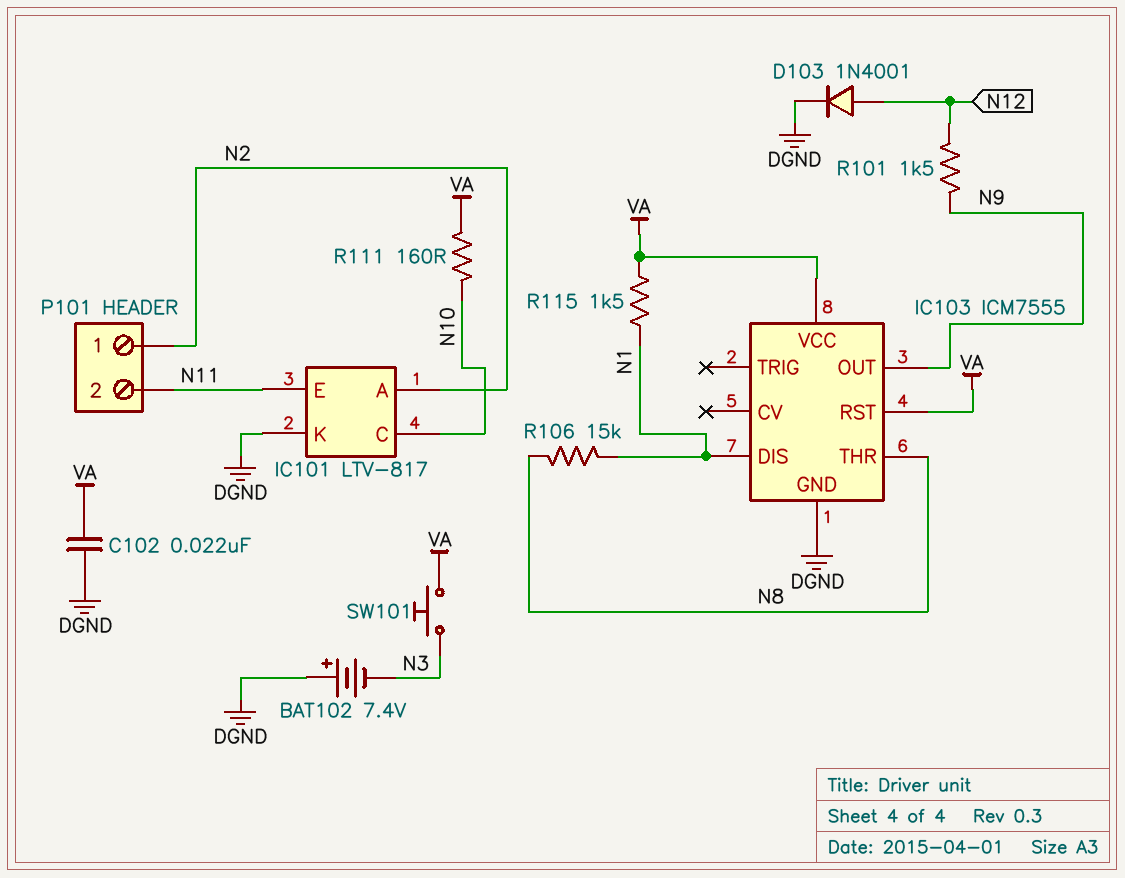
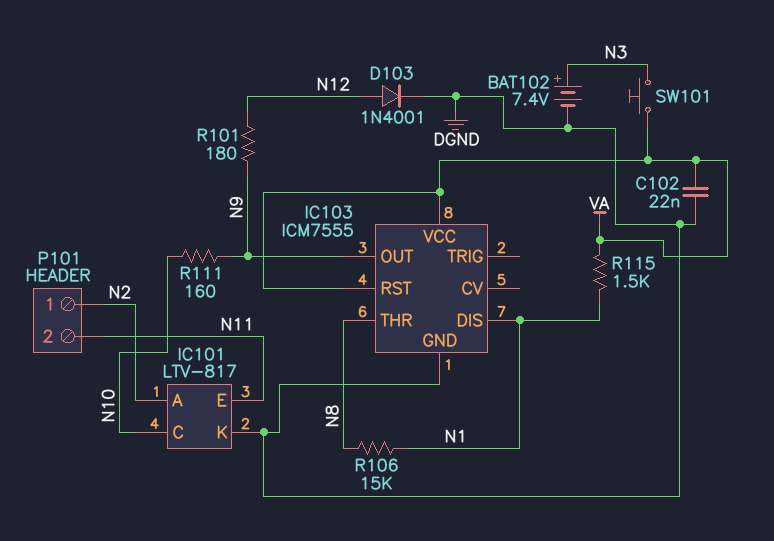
BAT102: 7.4V (plus DGND, minus N3) -> 7.4V (plus N3, minus DGND)
R101: 1.5k (N9, N12) -> 180 (N9, N12)
R111: 160 (N10, VA) -> 160 (N9, N10)

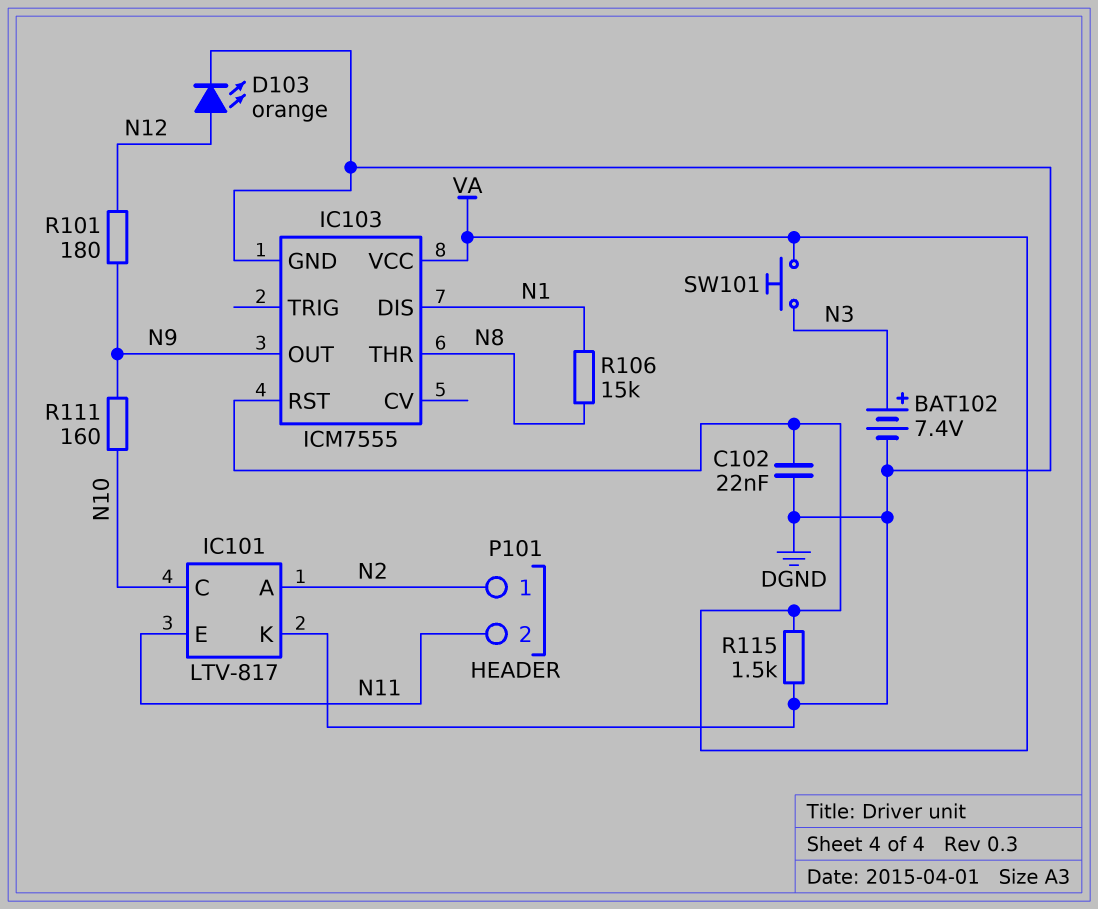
D103: diode 1N4001 (A N12, K DGND) -> LED orange (A N12, K DGND)
R115: 1.5k (N1, VA) -> 1.5k (DGND, VA)

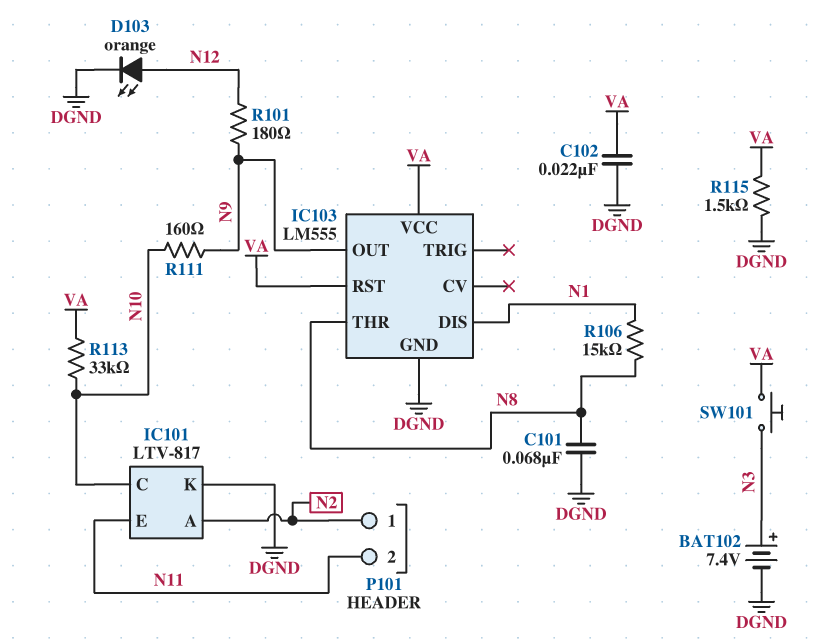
C101: none -> 68nF (DGND, N8)
IC103: ICM7555 -> LM555
R113: none -> 33k (N10, VA)

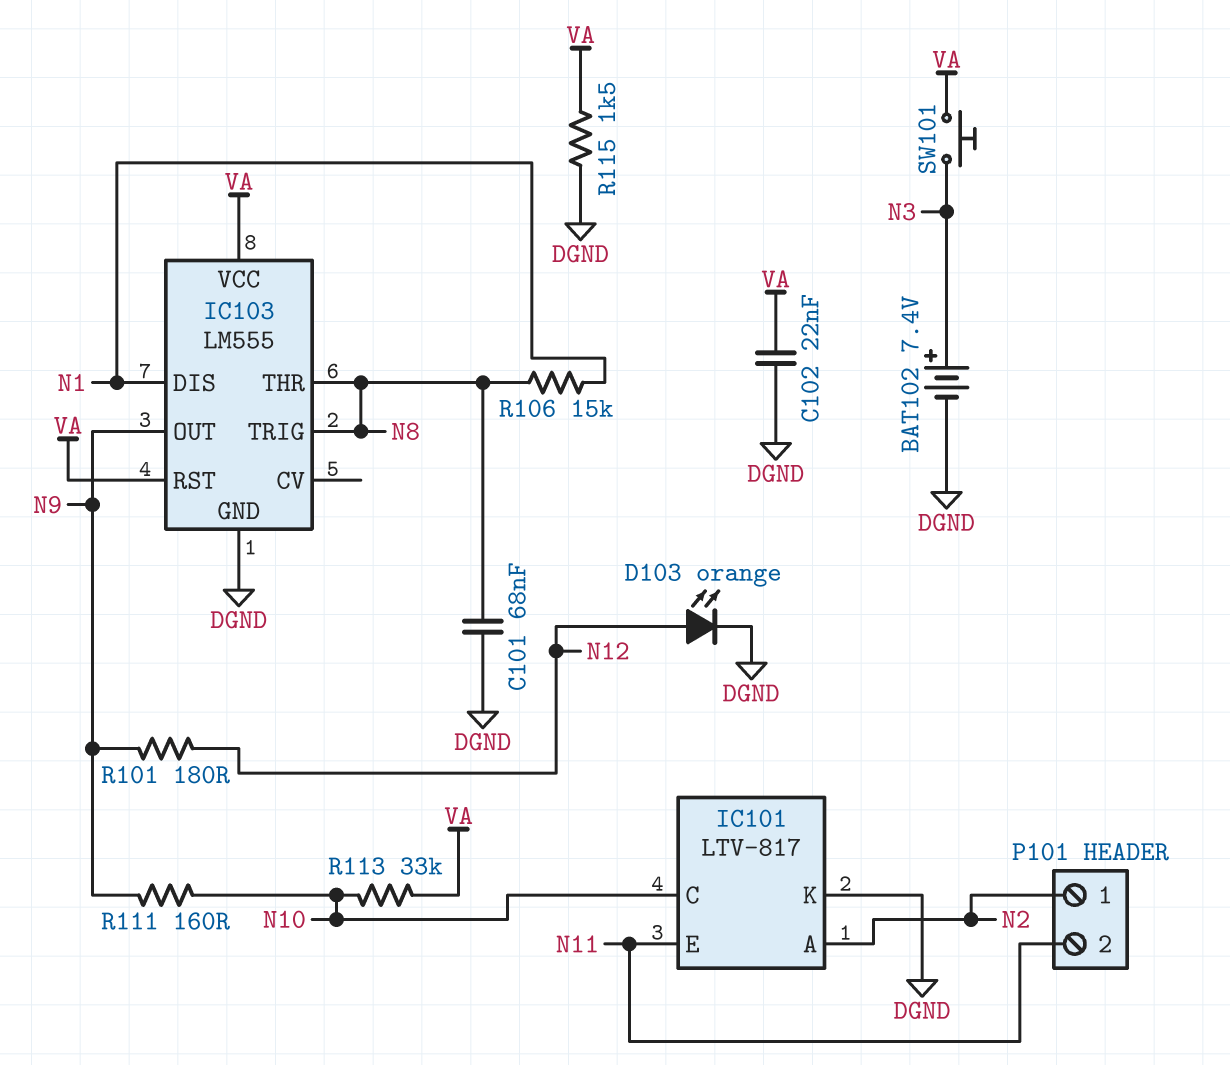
IC103 pin TRIG: none -> N8

